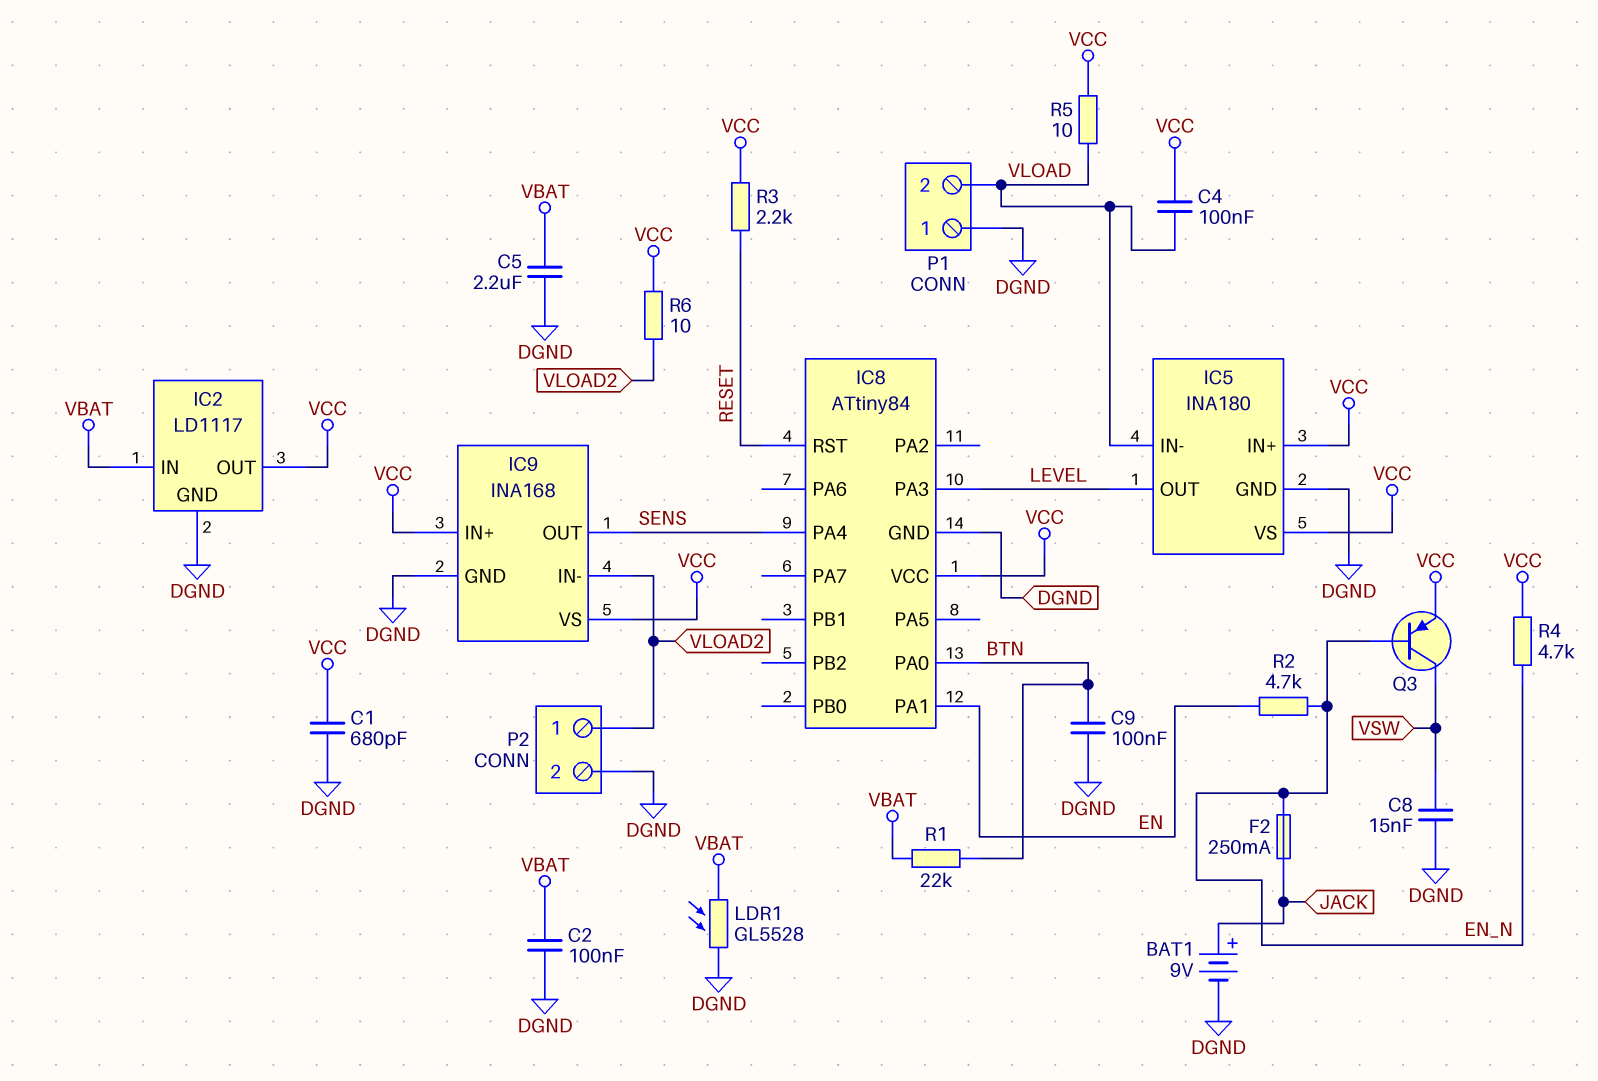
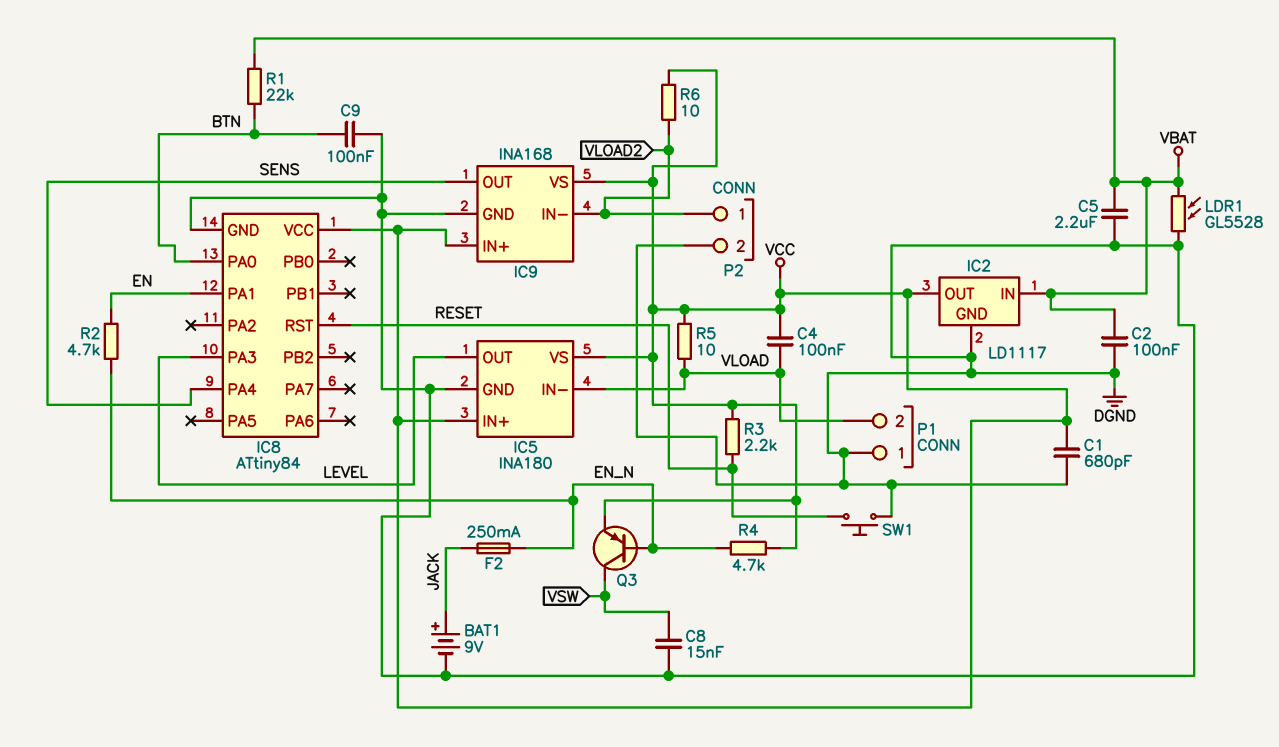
SW1: none -> button (DGND, RESET)

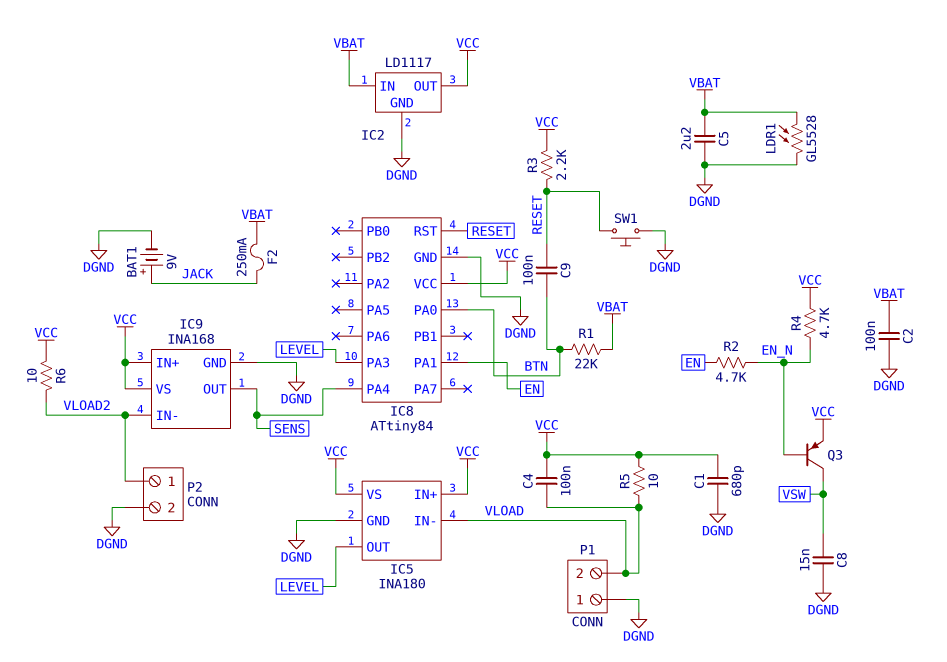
C9: 100nF (BTN, DGND) -> 100nF (BTN, RESET)
F2: 250mA (EN_N, JACK) -> 250mA (JACK, VBAT)

